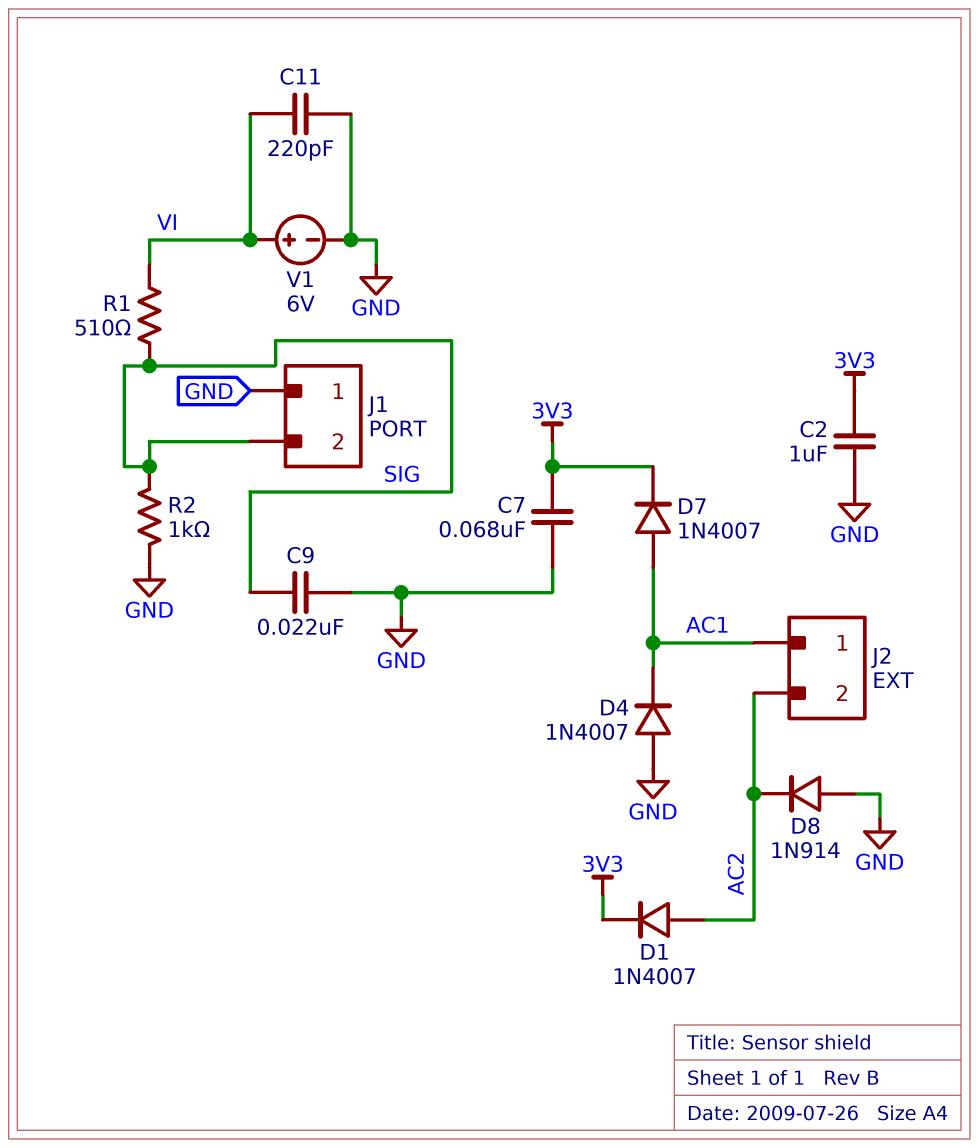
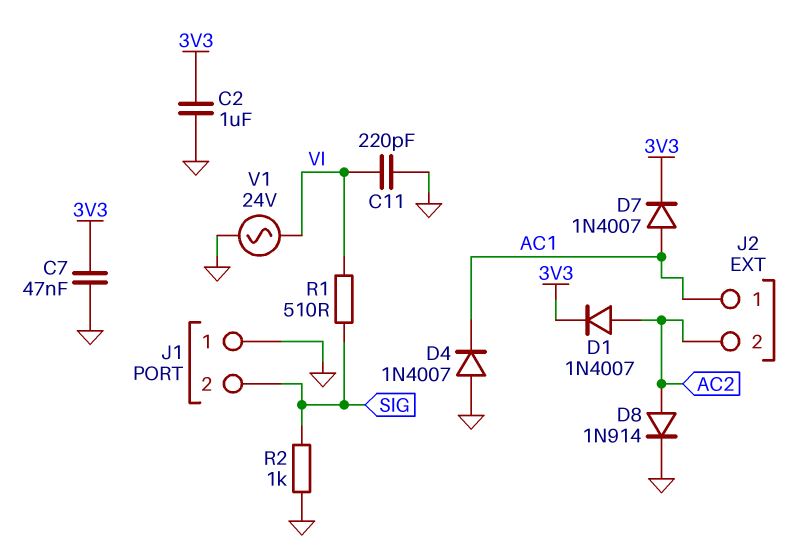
C7: 68nF (3V3, GND) -> 47nF (3V3, GND)
C9: 22nF (GND, SIG) -> none
D8: diode 1N914 (A GND, K AC2) -> diode 1N914 (A AC2, K GND)
V1: 6V (plus VI, minus GND) -> AC 24V (GND, VI)

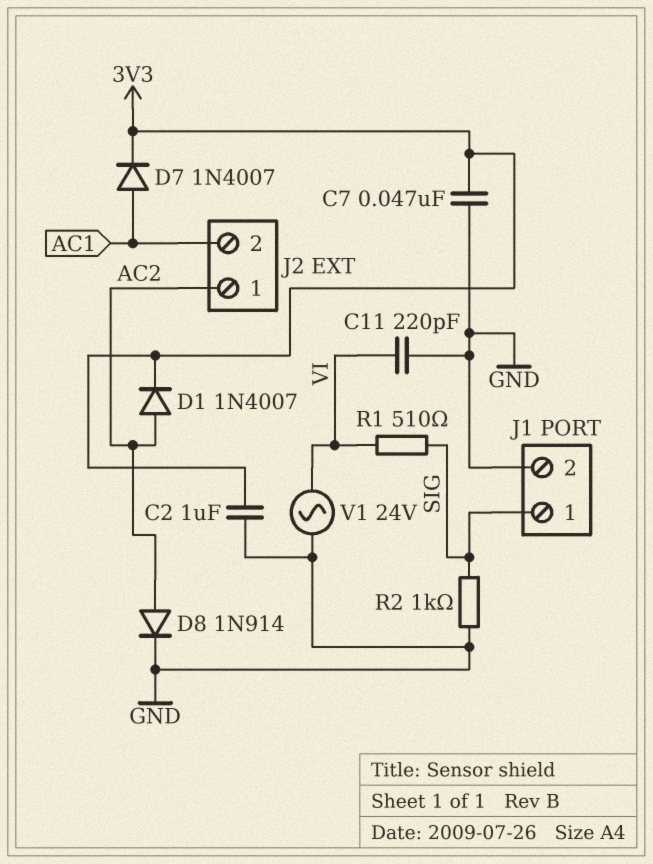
D4: diode 1N4007 (A GND, K AC1) -> none
J1 pin 1: GND -> SIG
J1 pin 2: SIG -> GND
J2 pin 1: AC1 -> AC2
J2 pin 2: AC2 -> AC1

